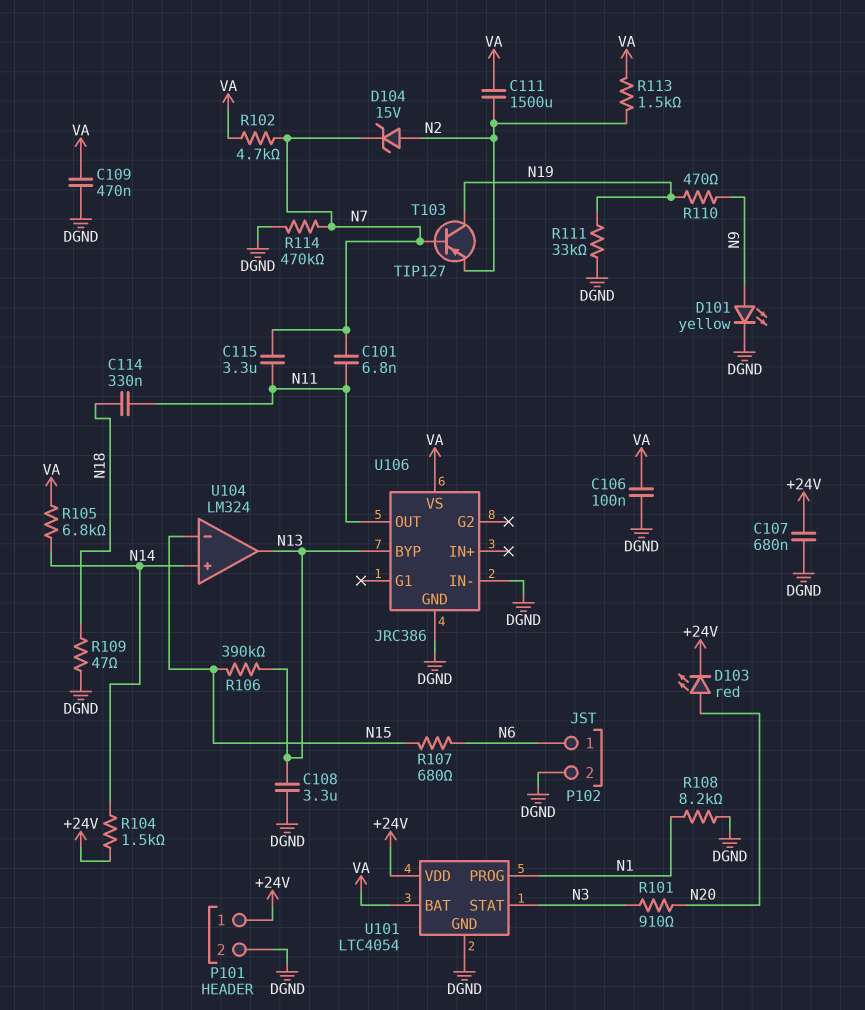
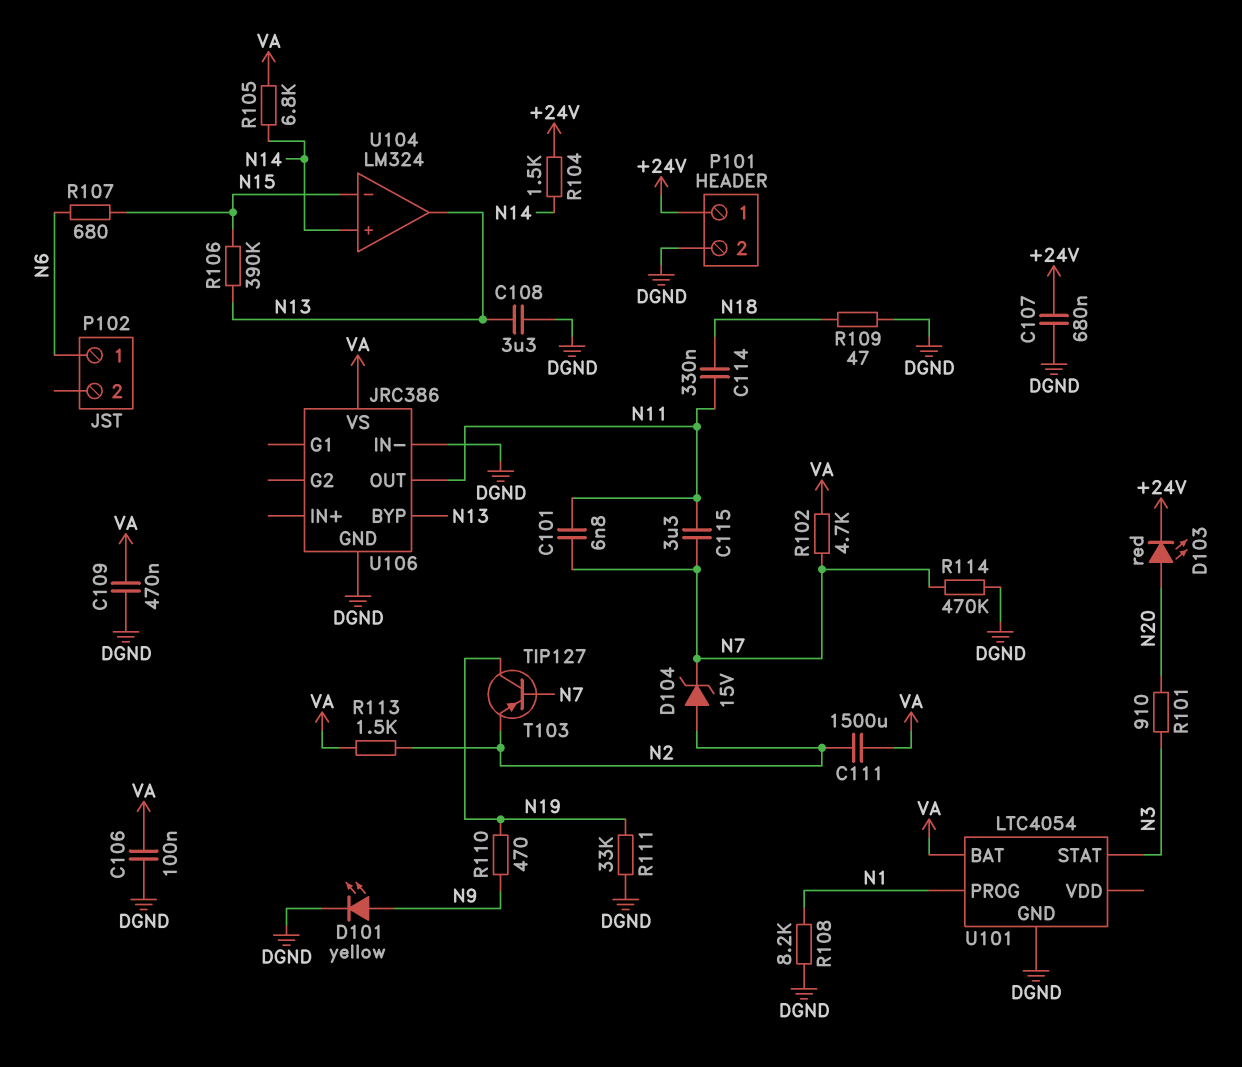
P102 pin 2: DGND -> none
U101 pin VDD: +24V -> none

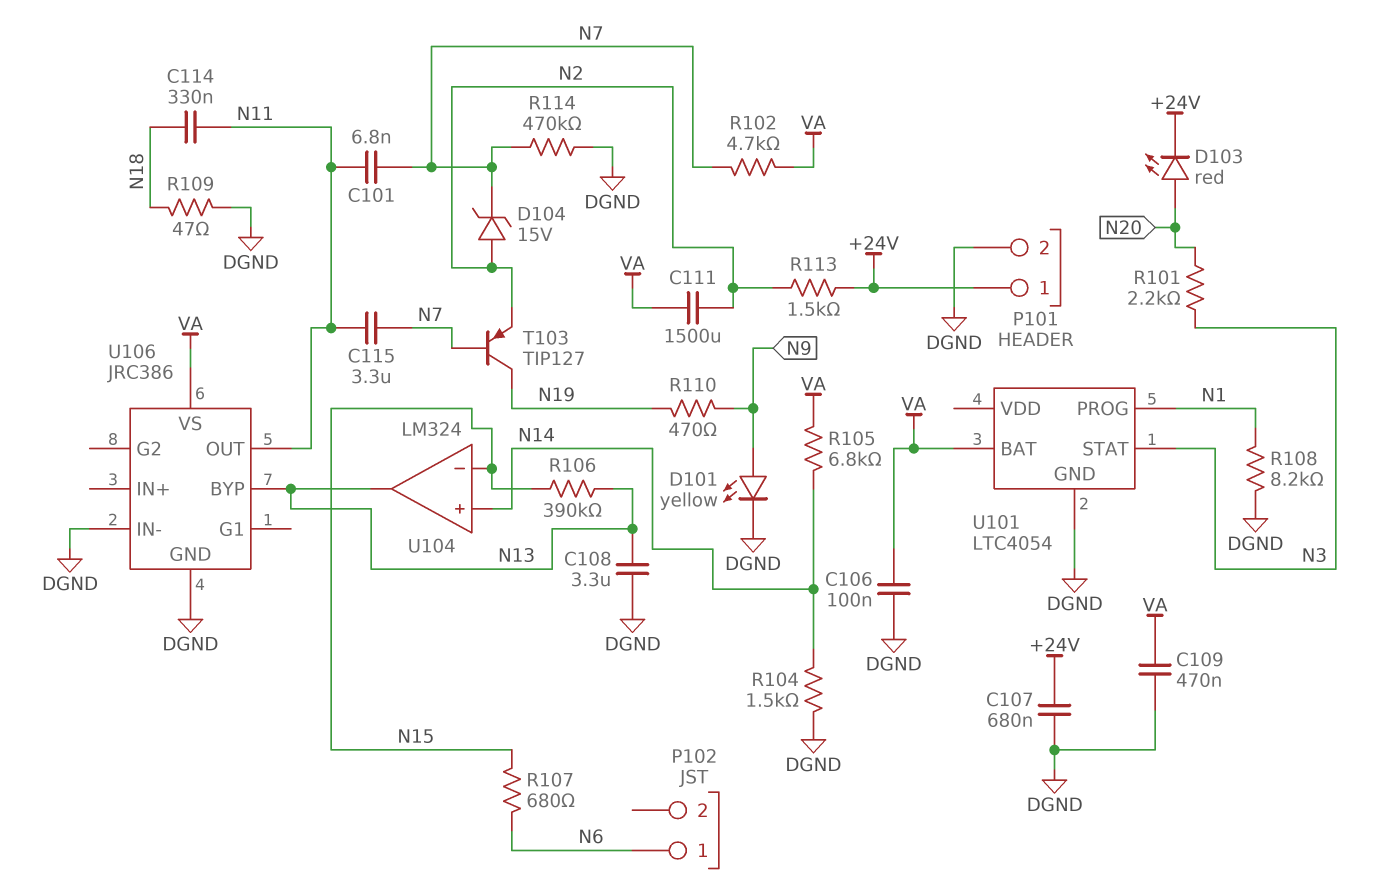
R101: 910 (N3, N20) -> 2.2k (N3, N20)
R104: 1.5k (+24V, N14) -> 1.5k (DGND, N14)
R111: 33k (DGND, N19) -> none
R113: 1.5k (N2, VA) -> 1.5k (+24V, N2)

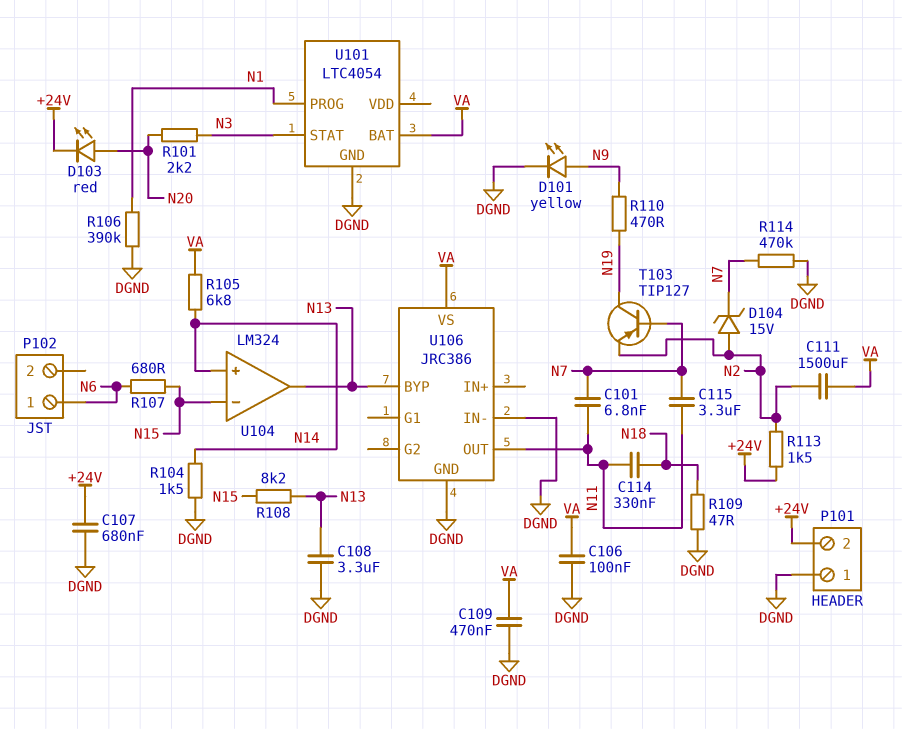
P101 pin 1: +24V -> DGND
P101 pin 2: DGND -> +24V
R102: 4.7k (N7, VA) -> none
R106: 390k (N13, N15) -> 390k (DGND, N1)
R108: 8.2k (DGND, N1) -> 8.2k (N13, N15)

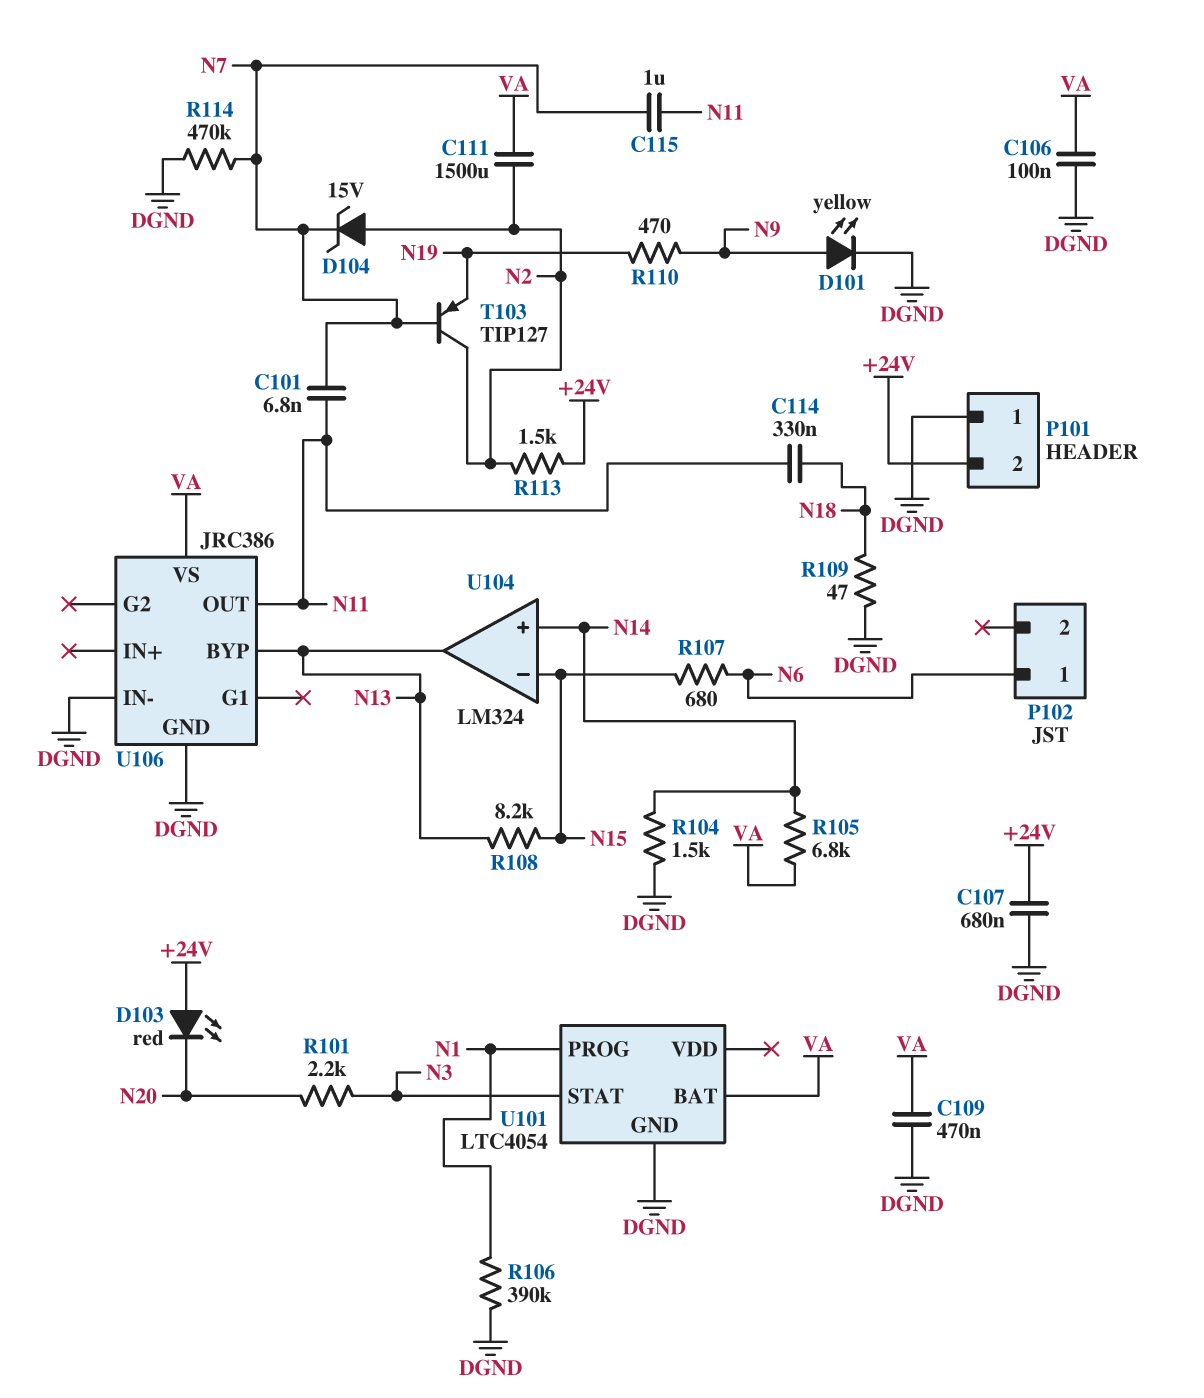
C108: 3.3uF (DGND, N13) -> none
C115: 3.3uF (N7, N11) -> 1uF (N7, N11)
D103: LED red (A N20, K +24V) -> LED red (A +24V, K N20)
T103: PNP TIP127 (B N7, C N19, E N2) -> PNP TIP127 (B N7, C N2, E N19)

